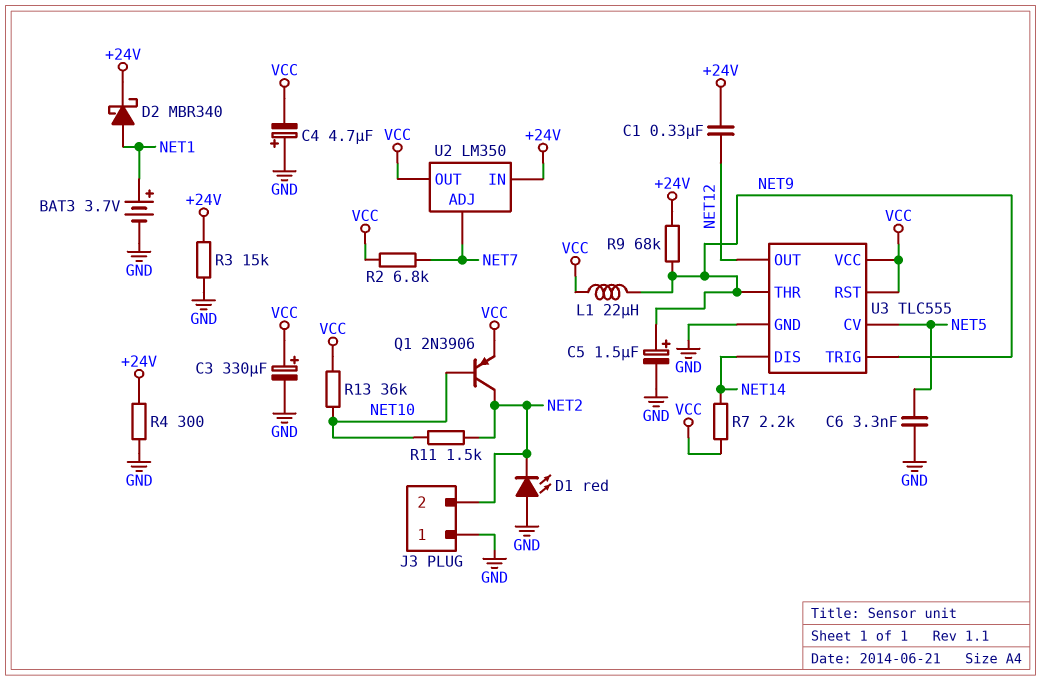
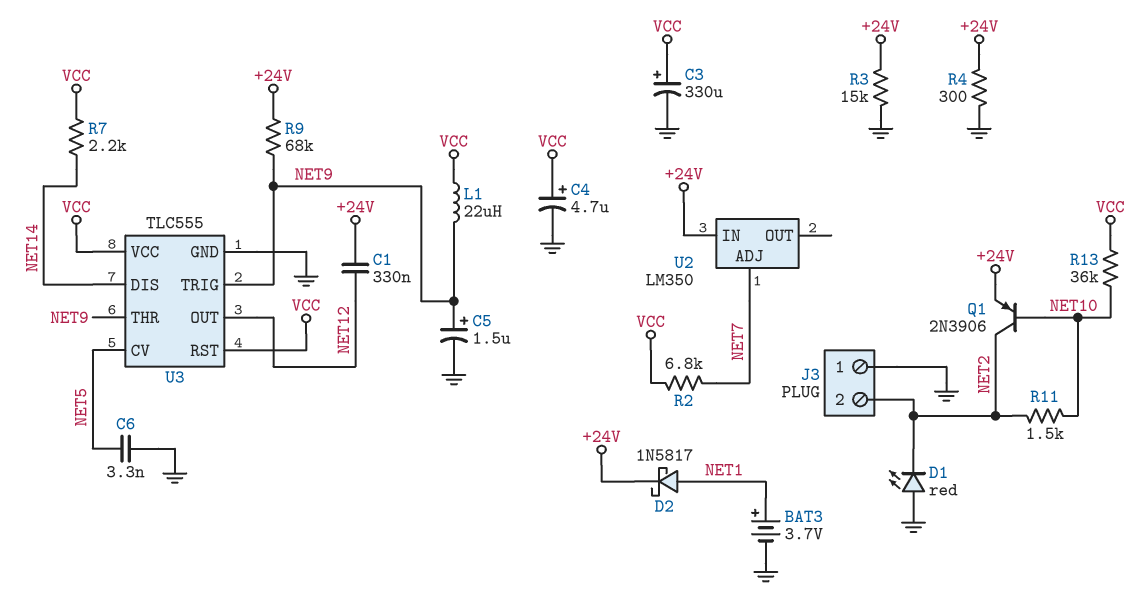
C4: 4.7uF (plus GND, minus VCC) -> 4.7uF (plus VCC, minus GND)
D2: schottky MBR340 (A NET1, K +24V) -> schottky 1N5817 (A NET1, K +24V)
Q1: PNP 2N3906 (B NET10, C NET2, E VCC) -> PNP 2N3906 (B NET10, C NET2, E +24V)
U2 pin OUT: VCC -> none

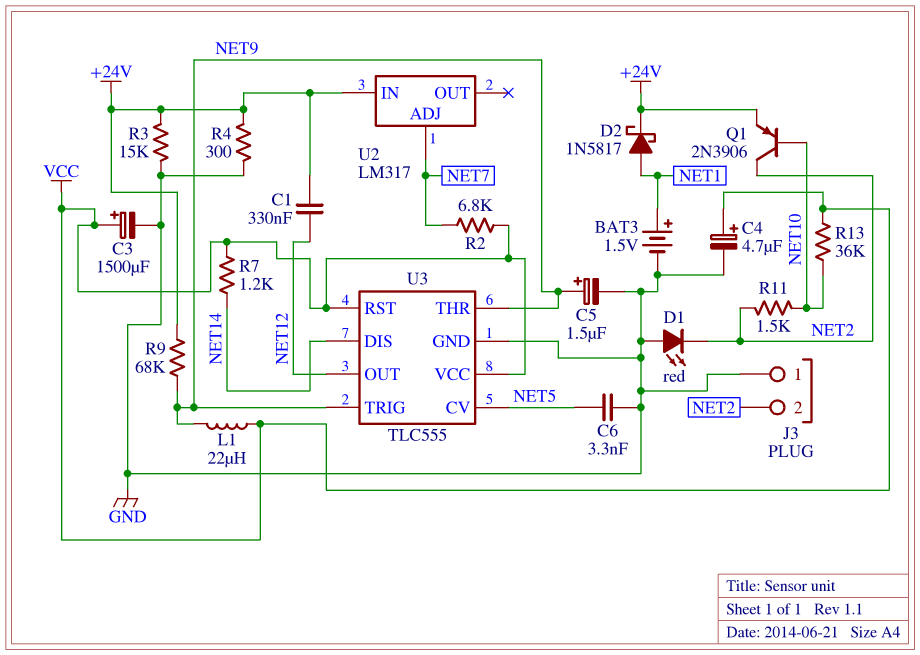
BAT3: 3.7V (plus NET1, minus GND) -> 1.5V (plus NET1, minus GND)
C3: 330uF (plus VCC, minus GND) -> 1500uF (plus VCC, minus GND)
R7: 2.2k (NET14, VCC) -> 1.2k (NET14, VCC)
U2: LM350 -> LM317

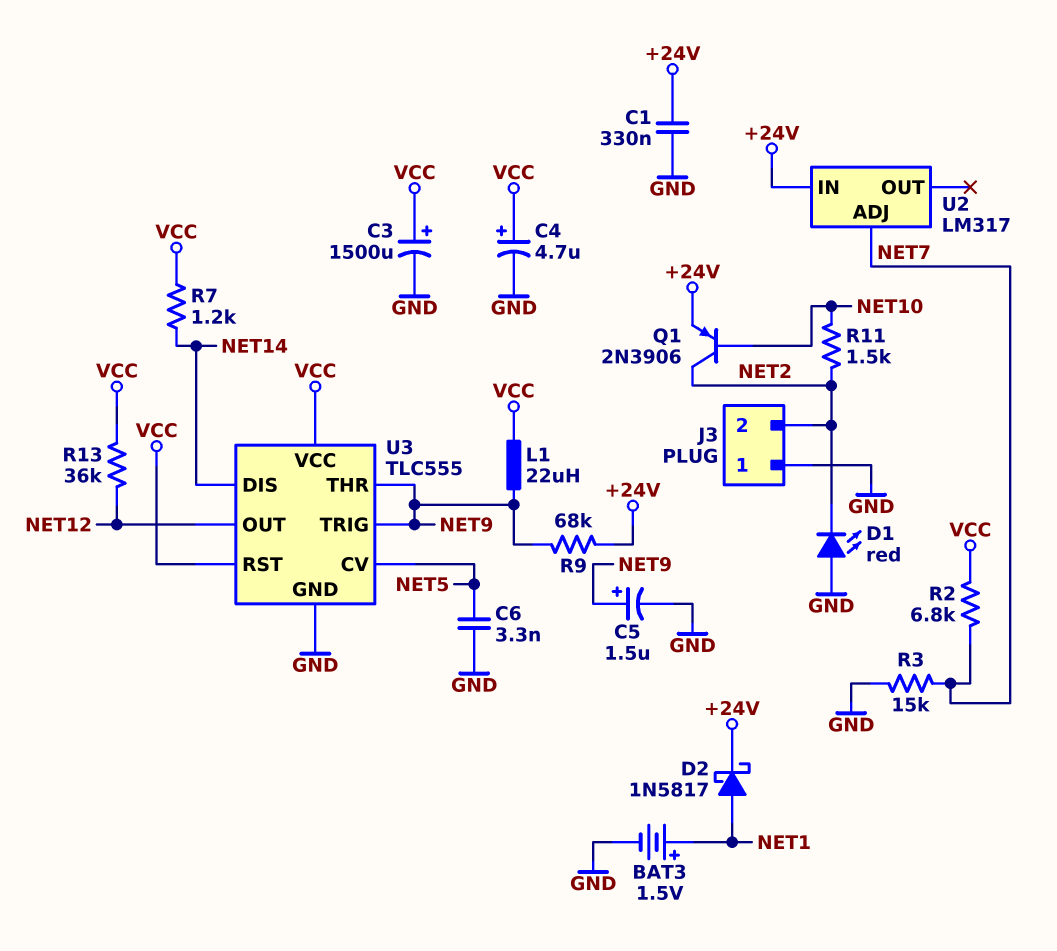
C1: 330nF (+24V, NET12) -> 330nF (+24V, GND)
R3: 15k (+24V, GND) -> 15k (GND, NET7)
R4: 300 (+24V, GND) -> none
R13: 36k (NET10, VCC) -> 36k (NET12, VCC)

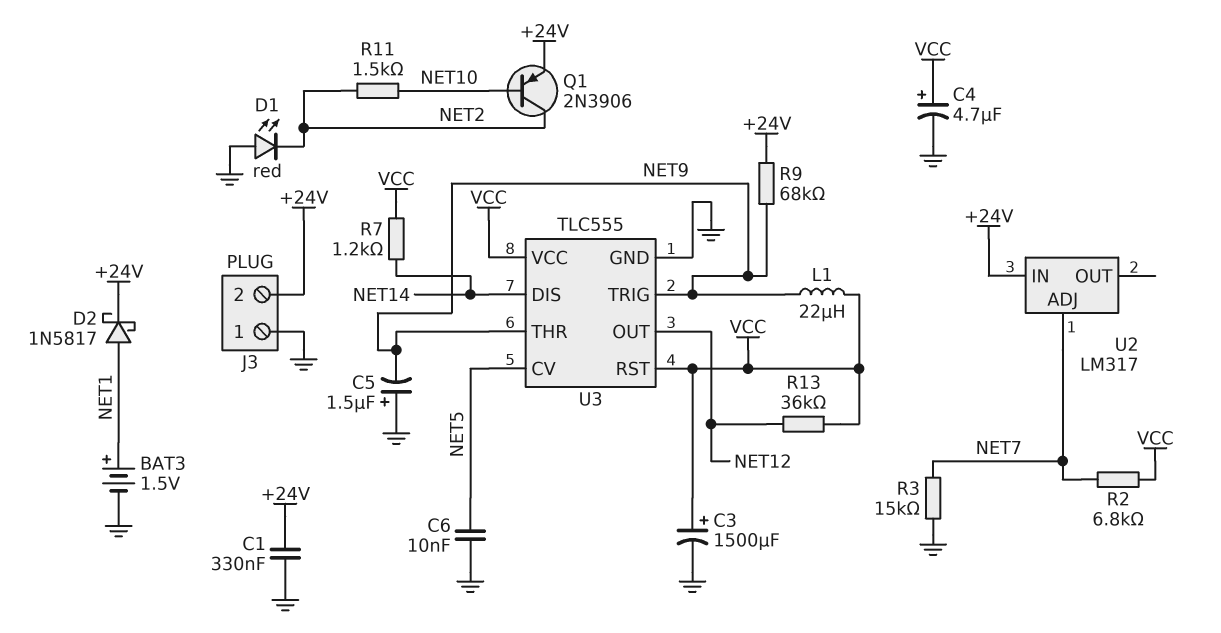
C5: 1.5uF (plus NET9, minus GND) -> 1.5uF (plus GND, minus NET9)
C6: 3.3nF (GND, NET5) -> 10nF (GND, NET5)
J3 pin 2: NET2 -> +24V

